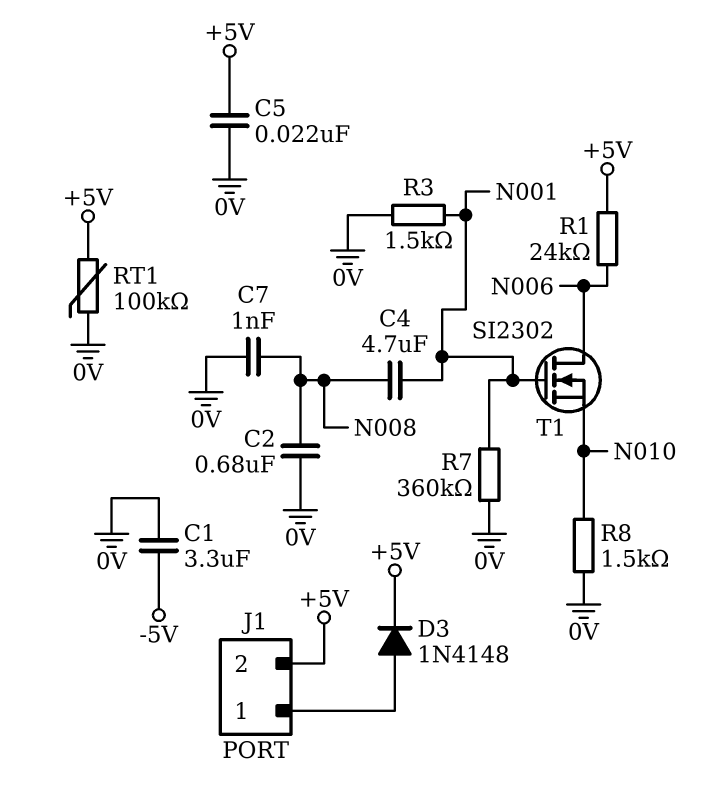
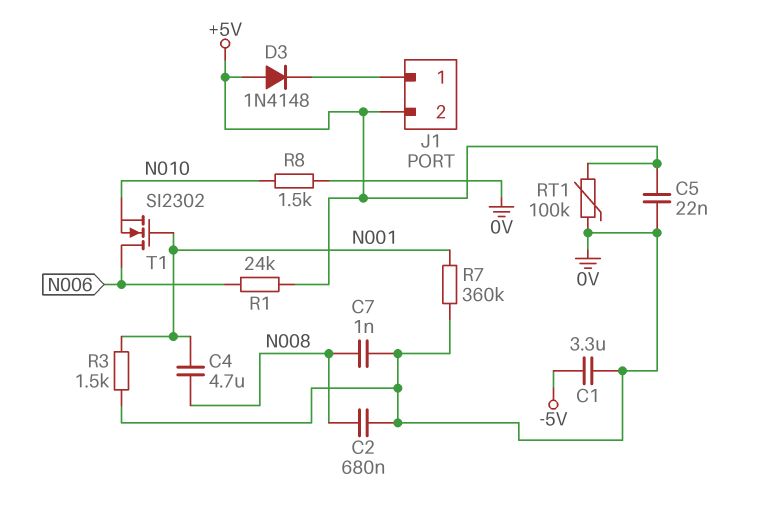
D3: diode 1N4148 (A J1/1, K +5V) -> diode 1N4148 (A +5V, K J1/1)

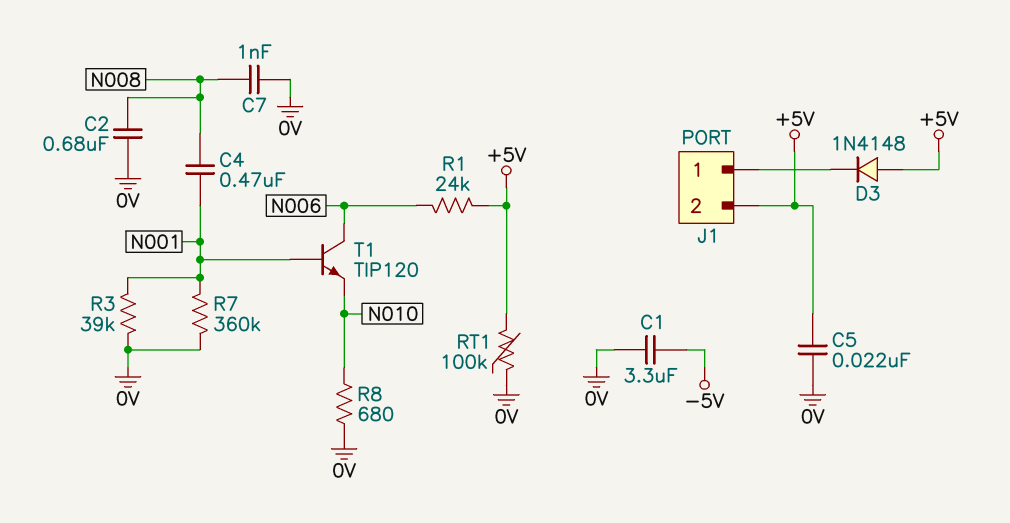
C4: 4.7uF (N001, N008) -> 470nF (N001, N008)
R3: 1.5k (0V, N001) -> 39k (0V, N001)
R8: 1.5k (0V, N010) -> 680 (0V, N010)
T1: NMOS SI2302 (G N001, D N006, S N010) -> NPN TIP120 (B N001, C N006, E N010)

